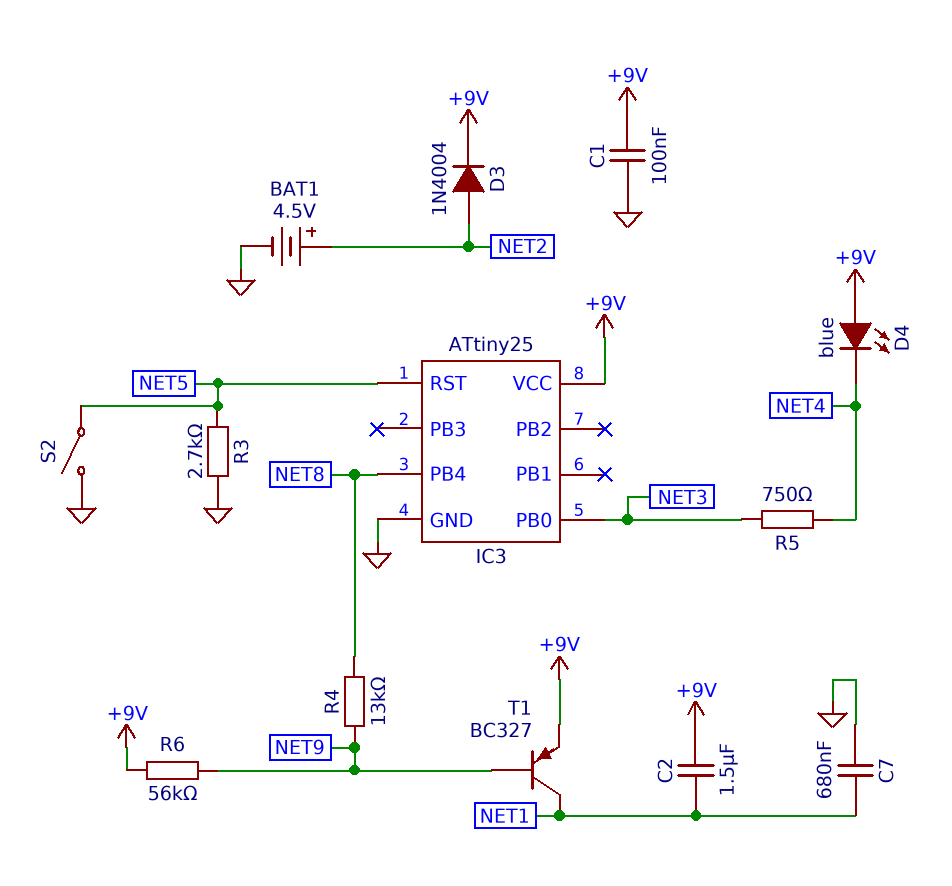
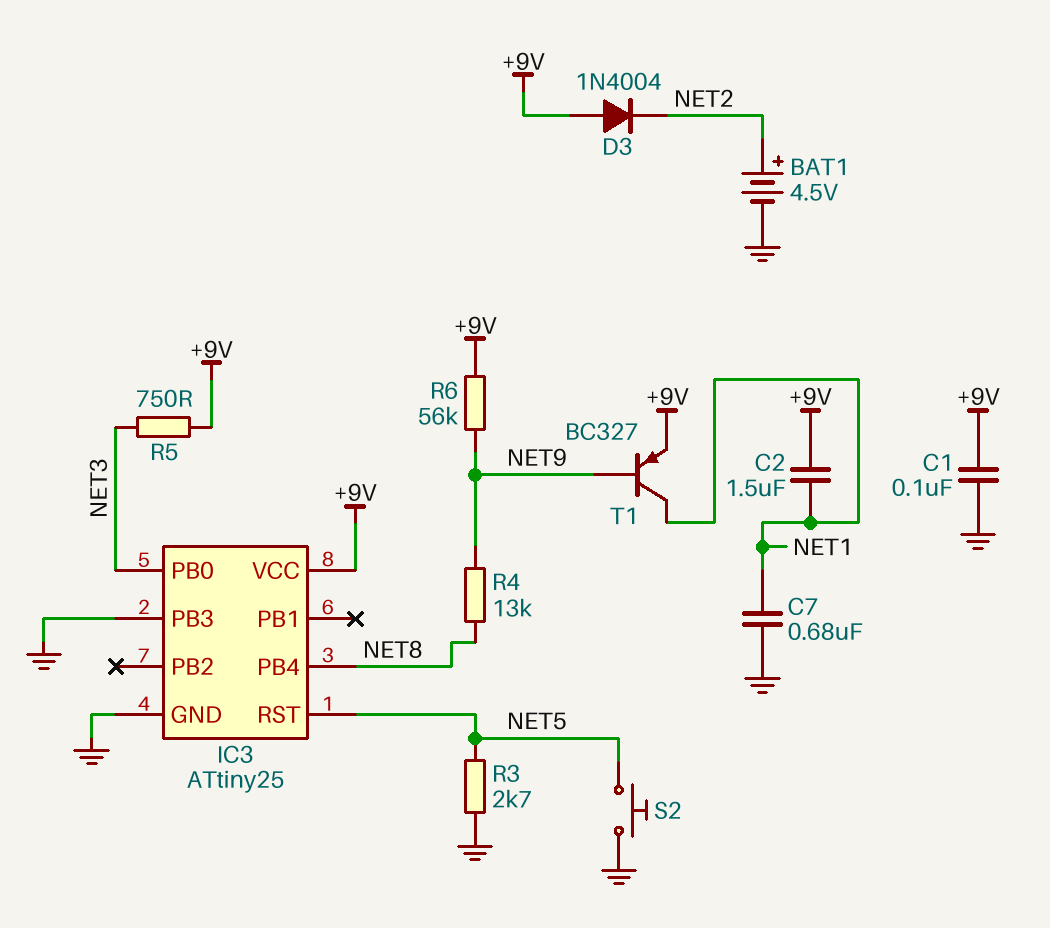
D3: diode 1N4004 (A NET2, K +9V) -> diode 1N4004 (A +9V, K NET2)
D4: LED blue (A +9V, K NET4) -> none
IC3 pin PB3: none -> GND
R5: 750 (NET3, NET4) -> 750 (+9V, NET3)
S2: switch (GND, NET5) -> button (GND, NET5)

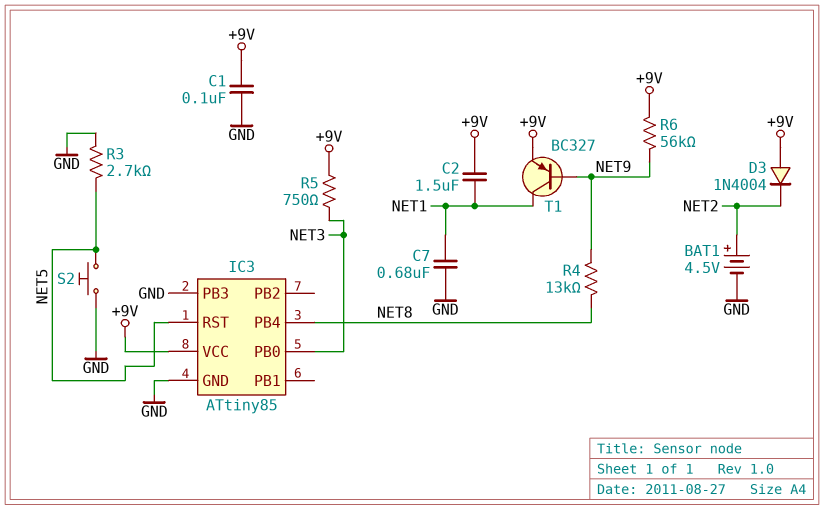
IC3: ATtiny25 -> ATtiny85

